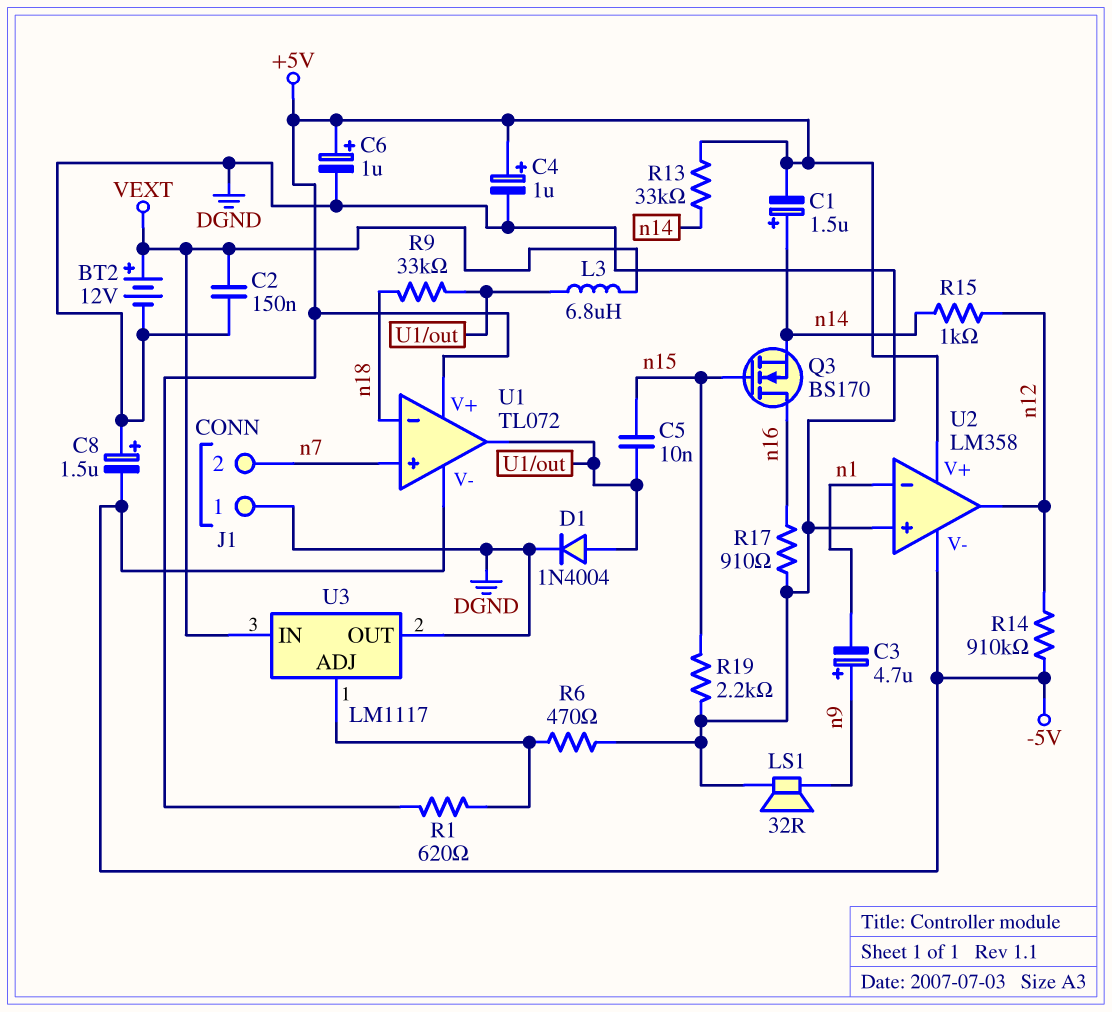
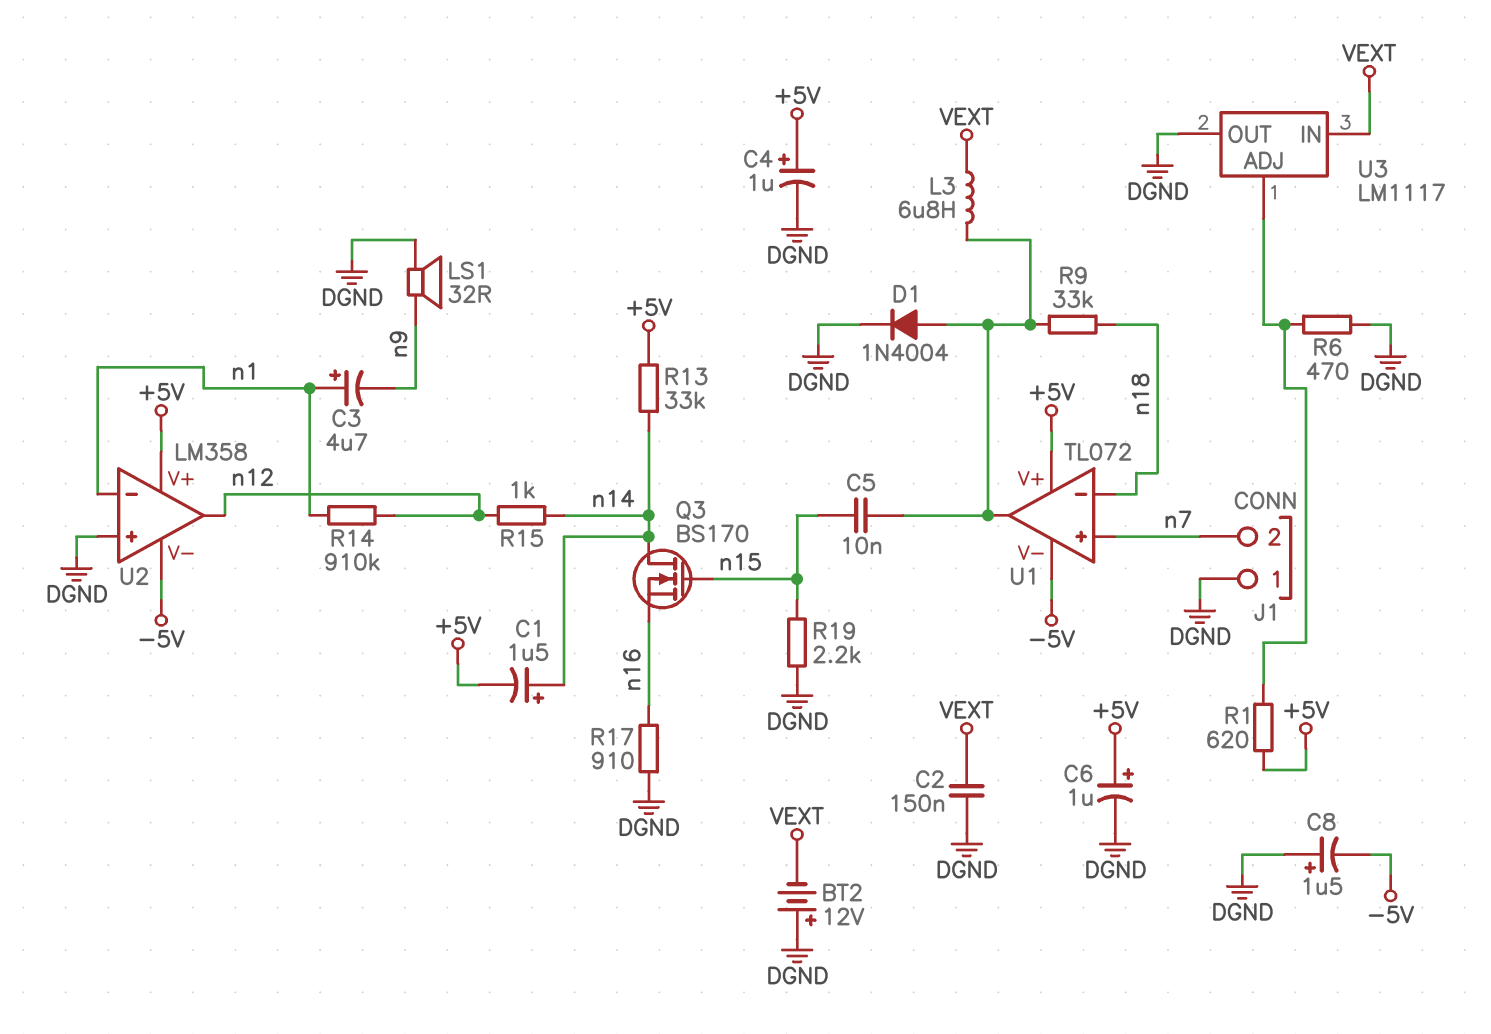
BT2: 12V (plus VEXT, minus DGND) -> 12V (plus DGND, minus VEXT)
C3: 4.7uF (plus n9, minus n1) -> 4.7uF (plus n1, minus n9)
Q3: NMOS BS170 (G n15, D n16, S n14) -> NMOS BS170 (G n15, D n14, S n16)
R14: 910k (-5V, n12) -> 910k (n1, n12)

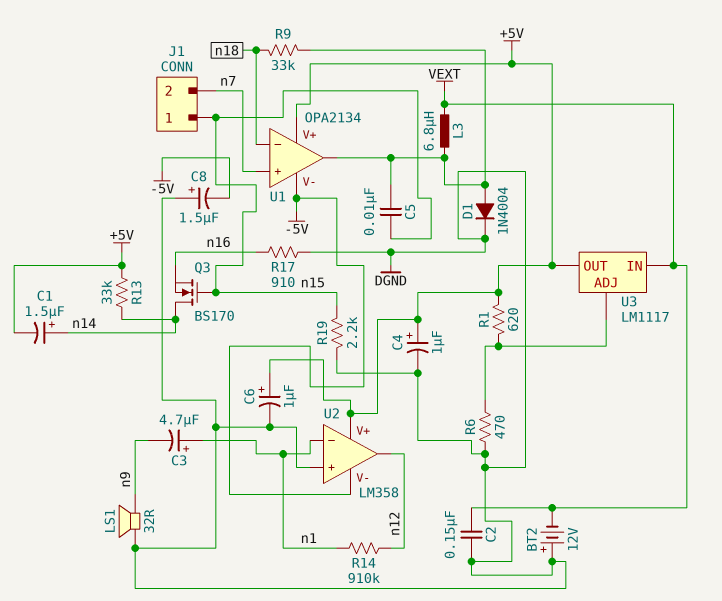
J1 pin 1: DGND -> n15
R15: 1k (n12, n14) -> none
U1: TL072 -> OPA2134
U3 pin OUT: DGND -> +5V

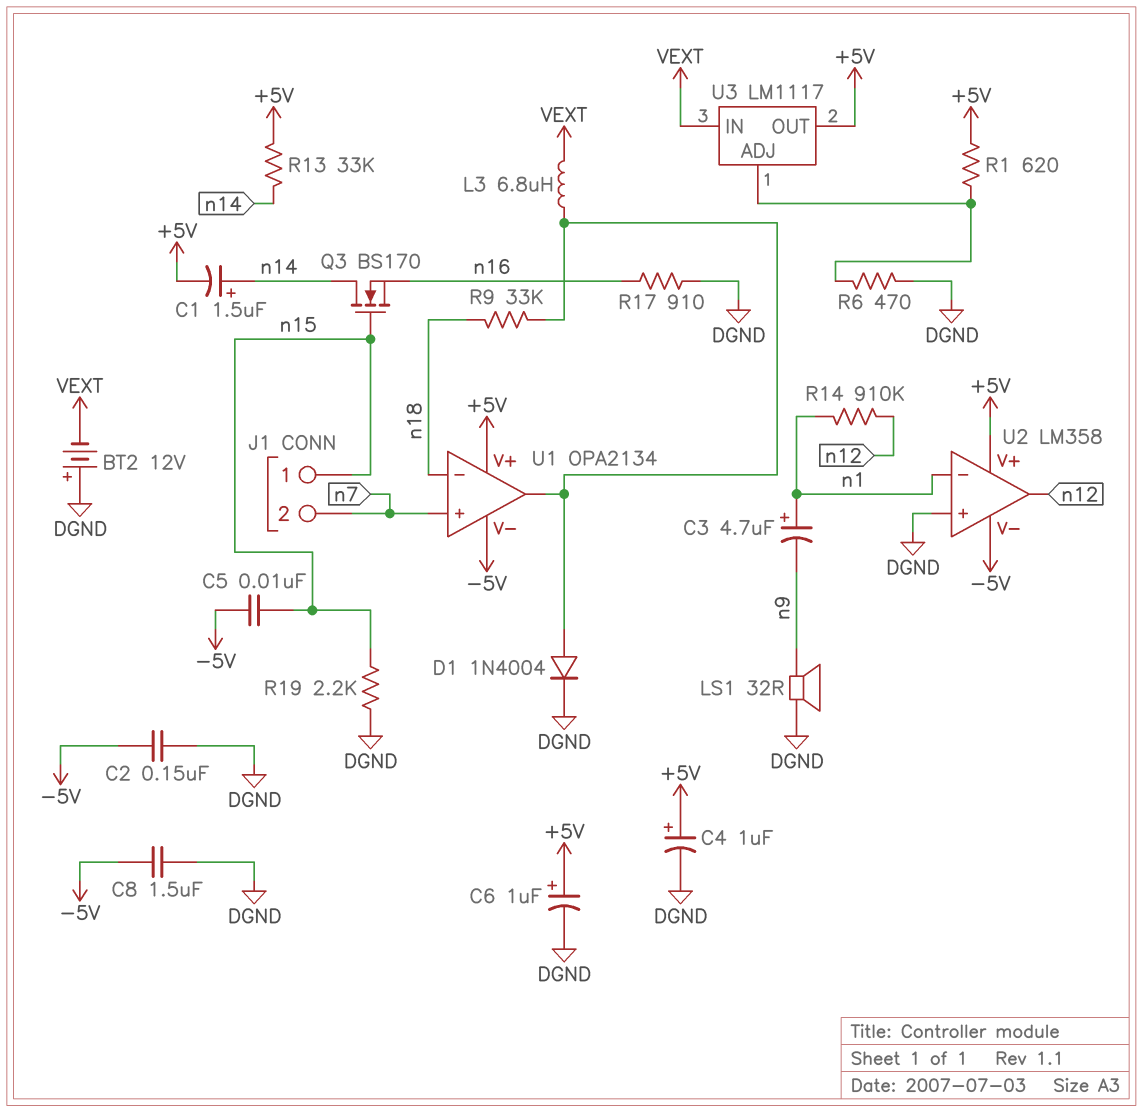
C2: 150nF (DGND, VEXT) -> 150nF (-5V, DGND)
C5: 10nF (U1/out, n15) -> 10nF (-5V, n15)
C8: 1.5uF (plus DGND, minus -5V) -> 1.5uF (-5V, DGND)

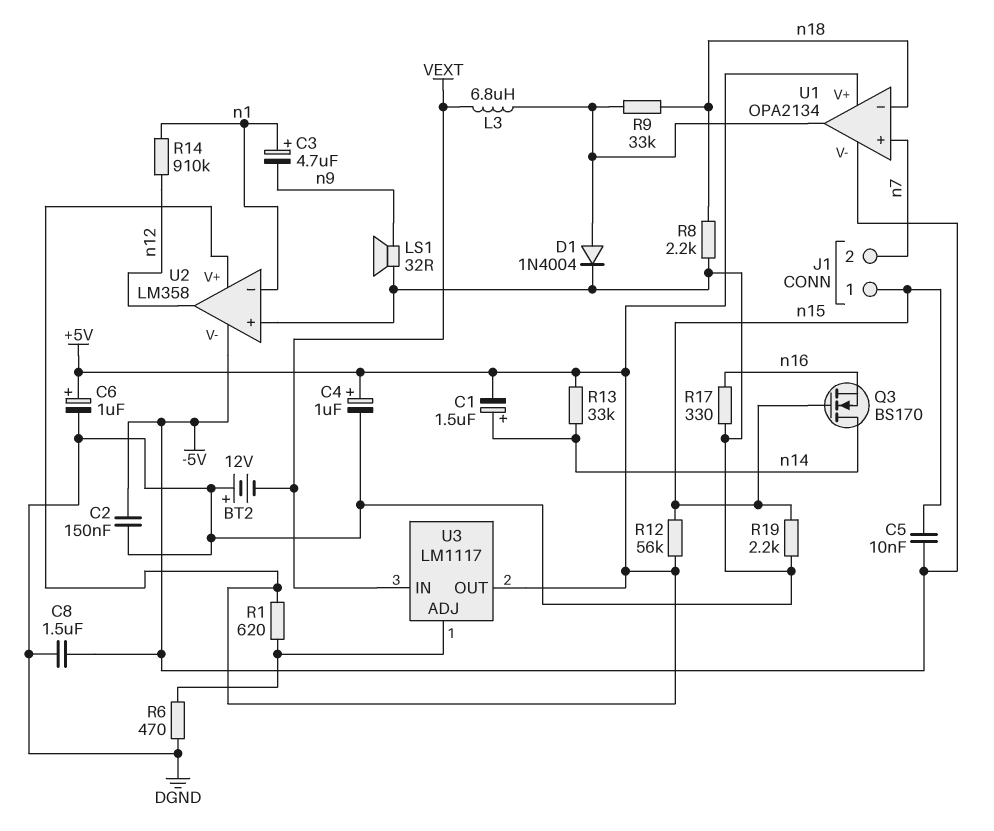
R8: none -> 2.2k (DGND, n18)
R12: none -> 56k (+5V, n15)
R17: 910 (DGND, n16) -> 330 (DGND, n16)

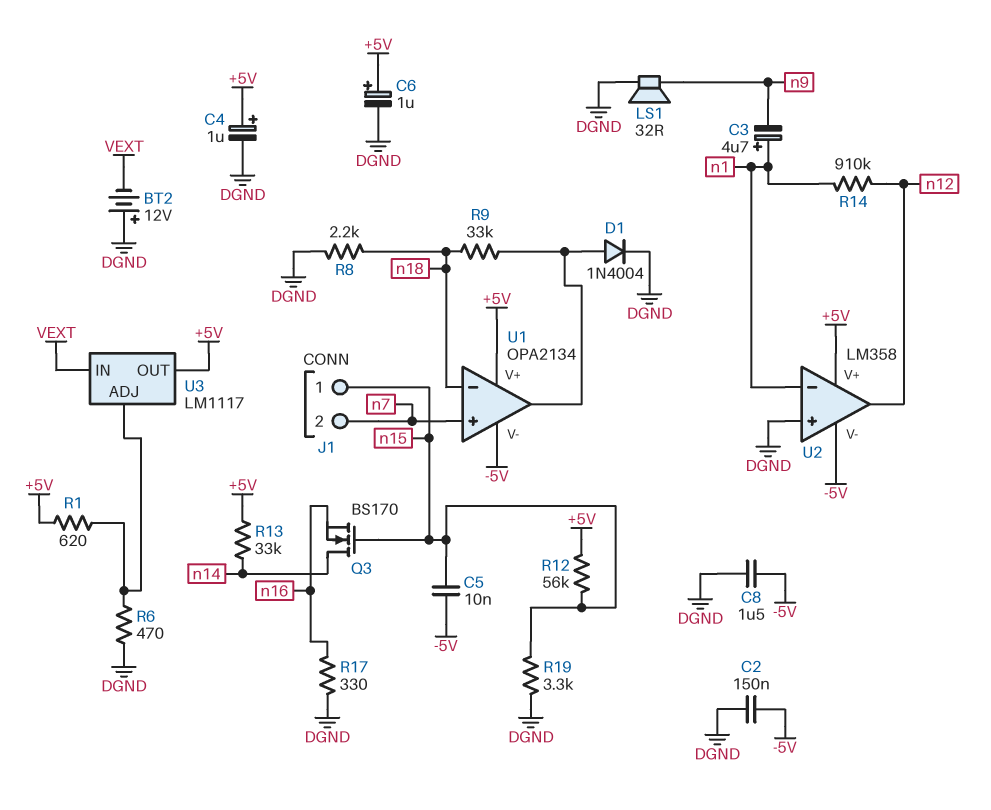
C1: 1.5uF (plus n14, minus +5V) -> none
L3: 6.8uH (U1/out, VEXT) -> none
R19: 2.2k (DGND, n15) -> 3.3k (DGND, n15)

